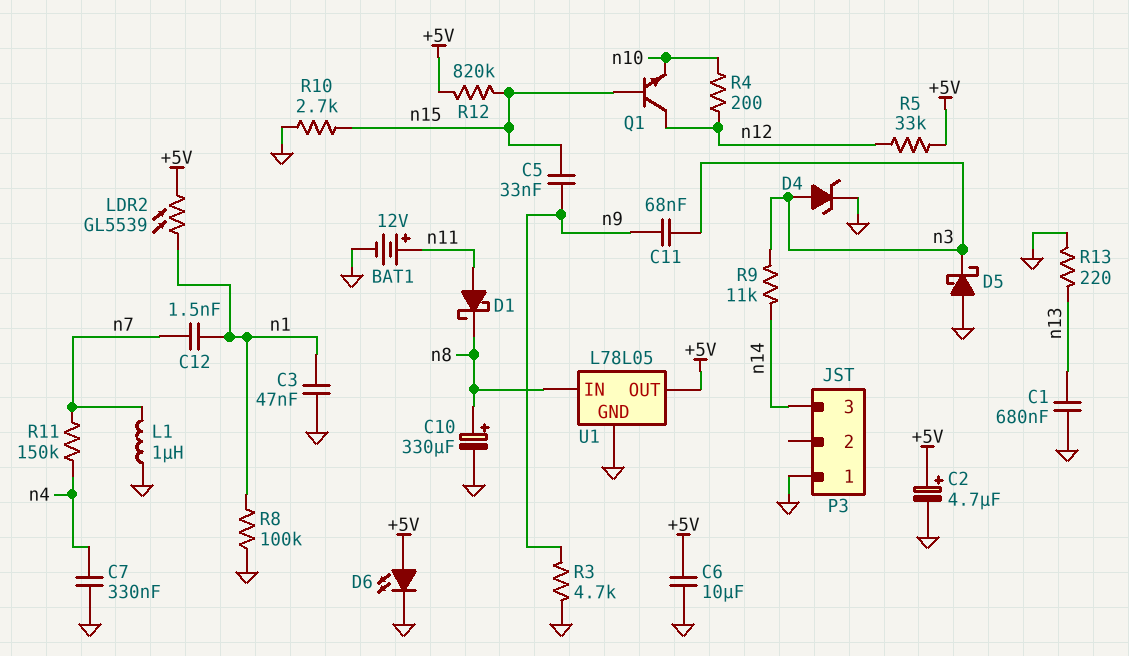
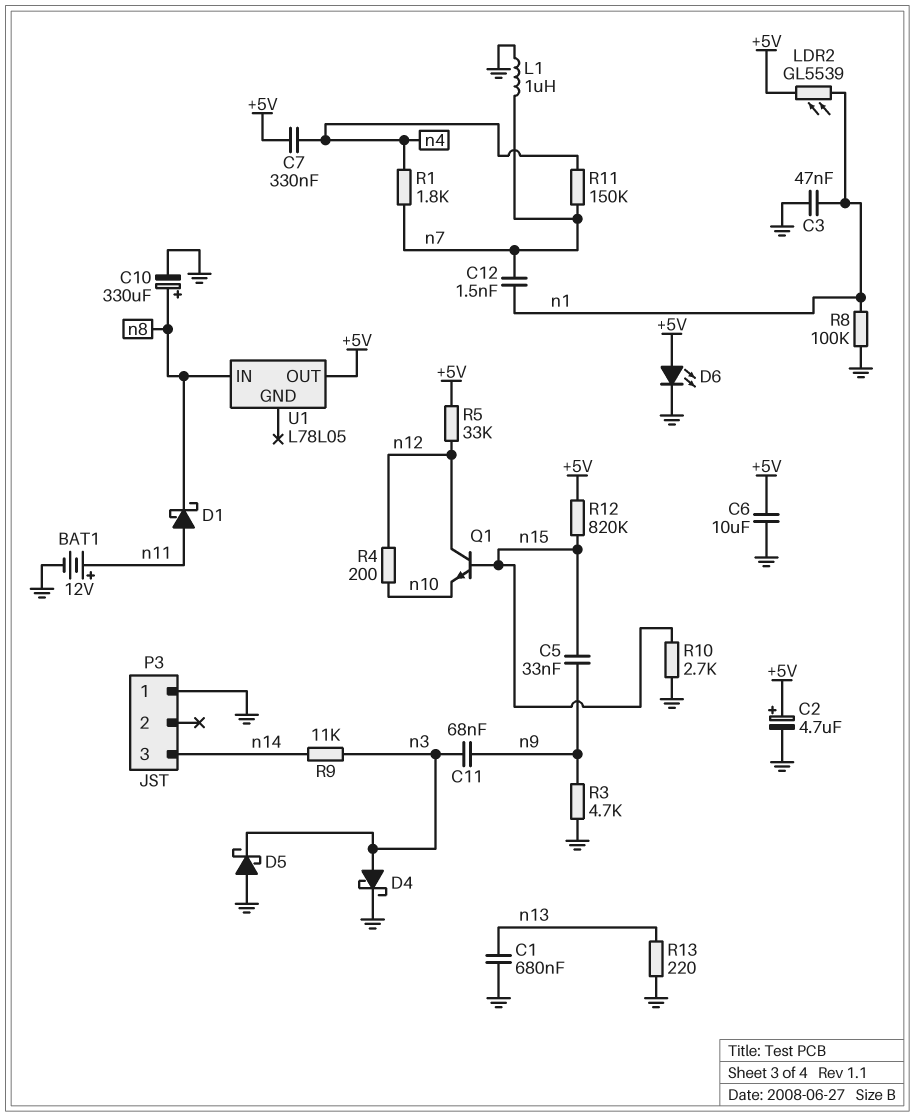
C7: 330nF (GND, n4) -> 330nF (+5V, n4)
D4: zener (A n3, K GND) -> schottky (A n3, K GND)
R1: none -> 1.8k (n4, n7)
U1 pin GND: GND -> none

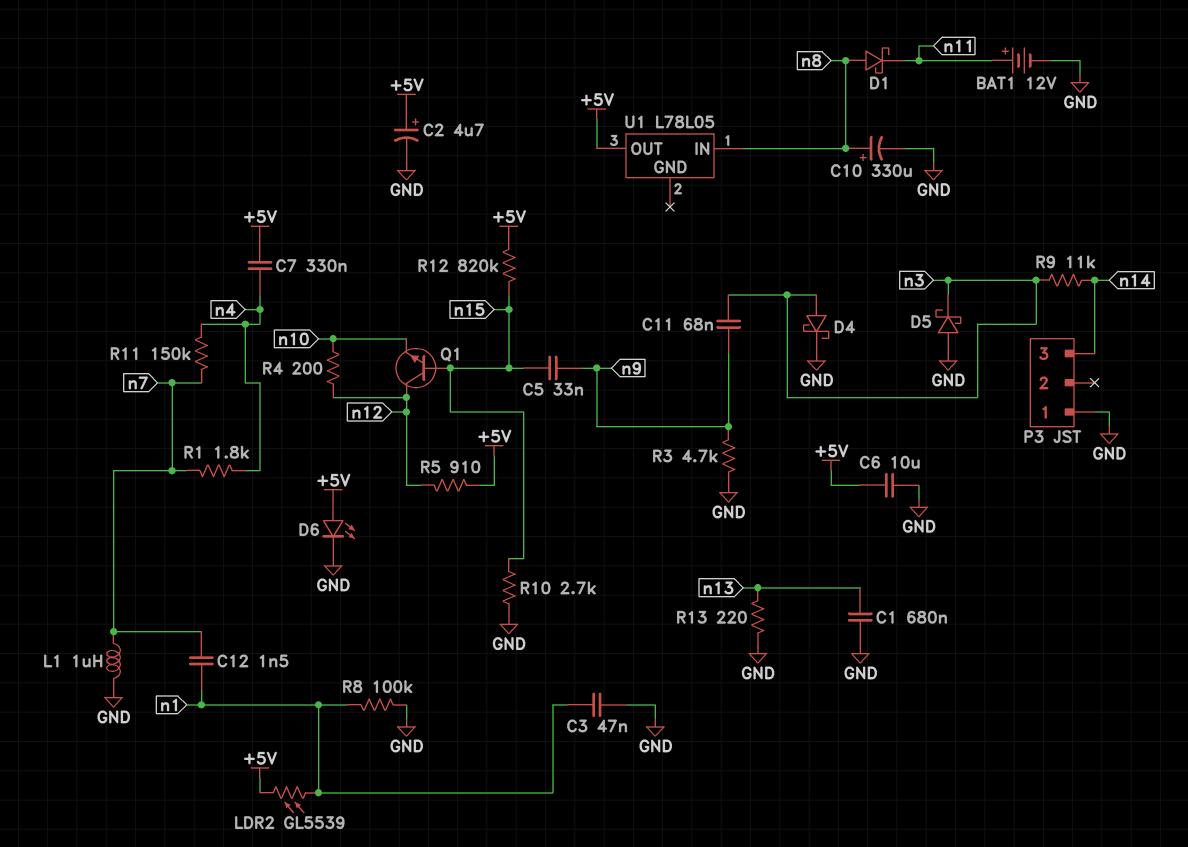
D1: schottky (A n11, K n8) -> schottky (A n8, K n11)
R5: 33k (+5V, n12) -> 910 (+5V, n12)

